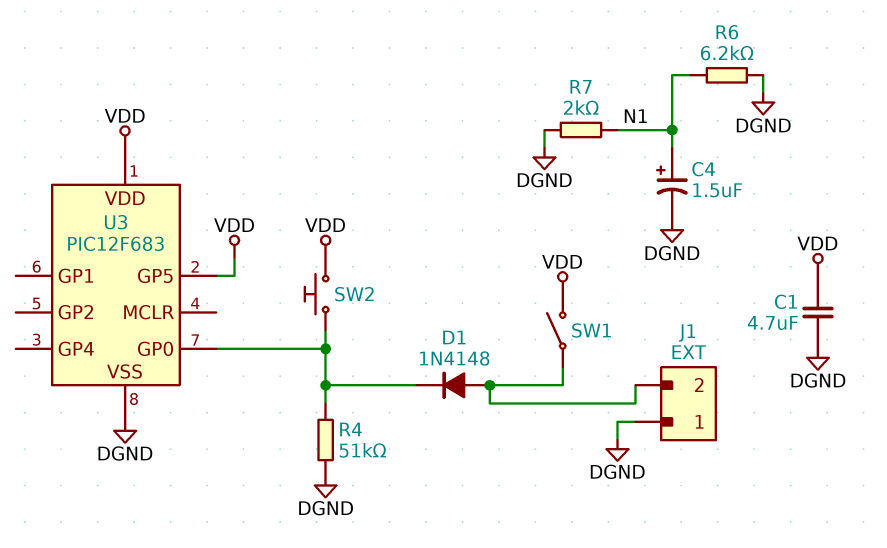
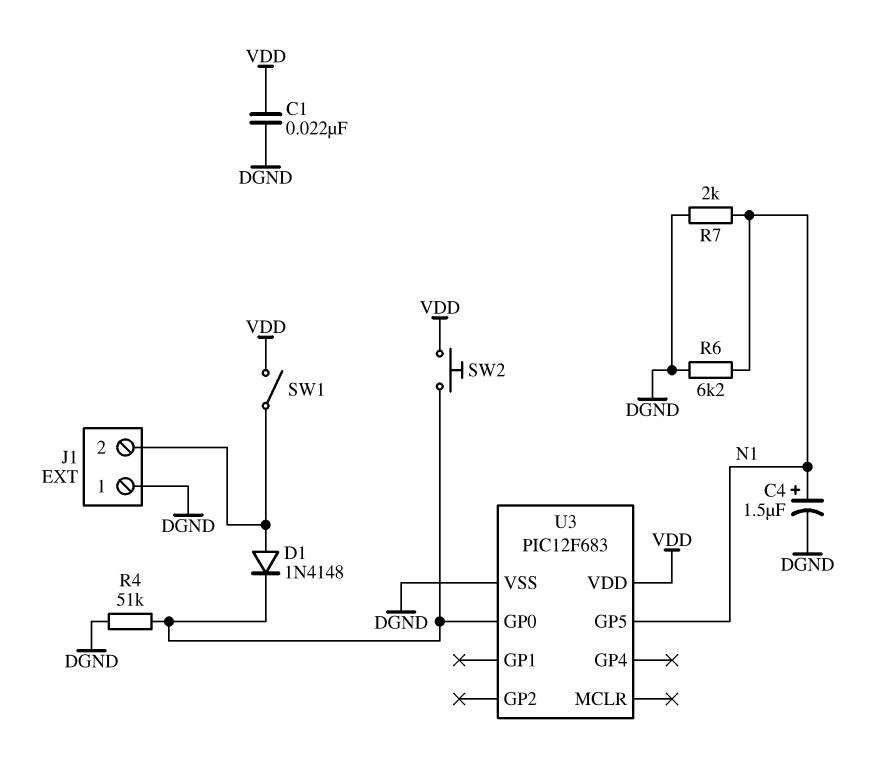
C1: 4.7uF (DGND, VDD) -> 22nF (DGND, VDD)
U3 pin GP5: VDD -> N1

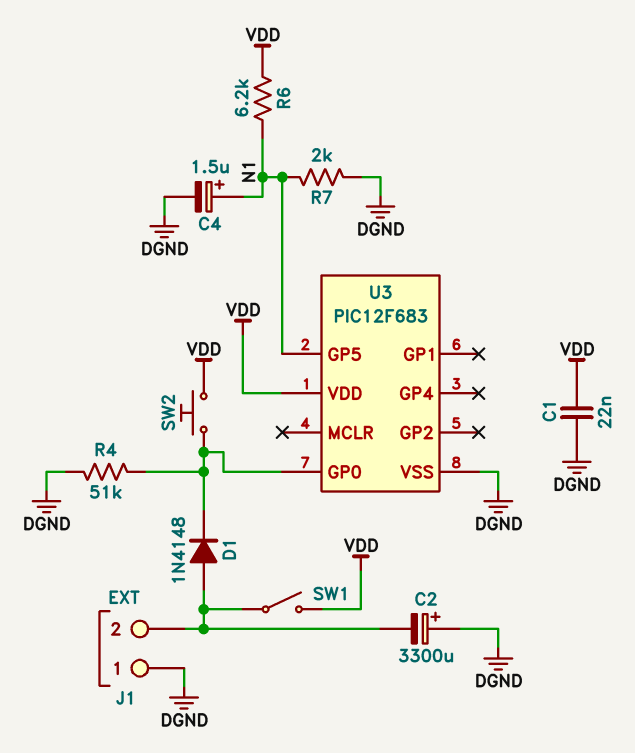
C2: none -> 3300uF (plus DGND, minus J1/2)
R6: 6.2k (DGND, N1) -> 6.2k (N1, VDD)

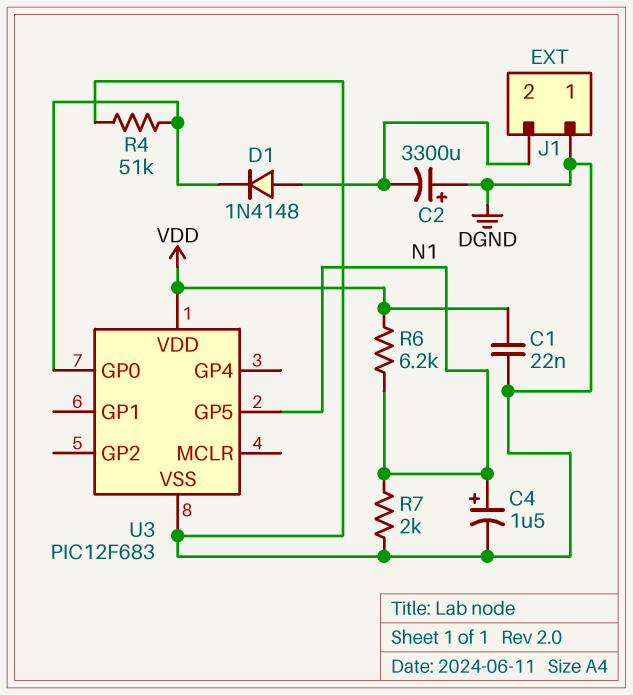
SW1: switch (J1/2, VDD) -> none
SW2: button (U3/GP0, VDD) -> none

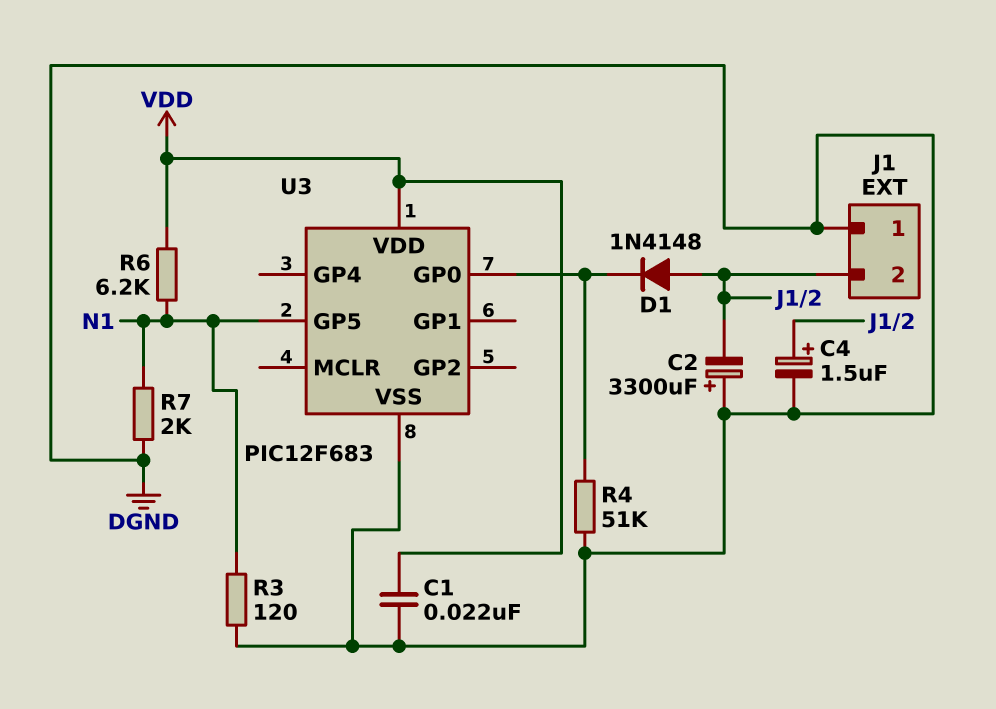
C4: 1.5uF (plus N1, minus DGND) -> 1.5uF (plus J1/2, minus DGND)
R3: none -> 120 (DGND, N1)

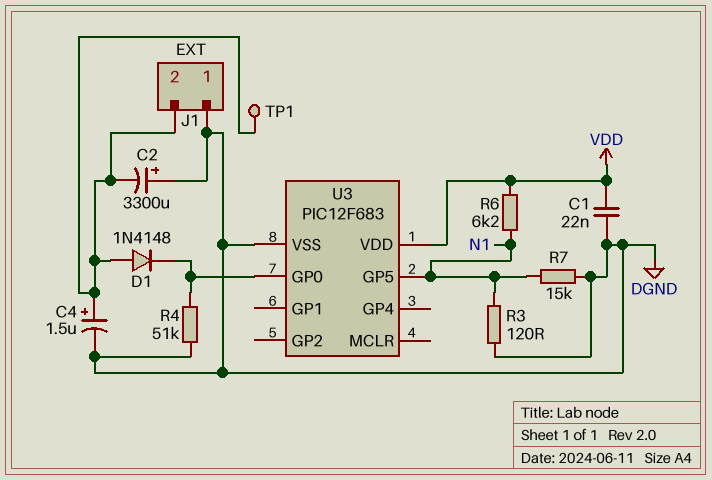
R7: 2k (DGND, N1) -> 15k (DGND, N1)
TP1: none -> test point (J1/2)

